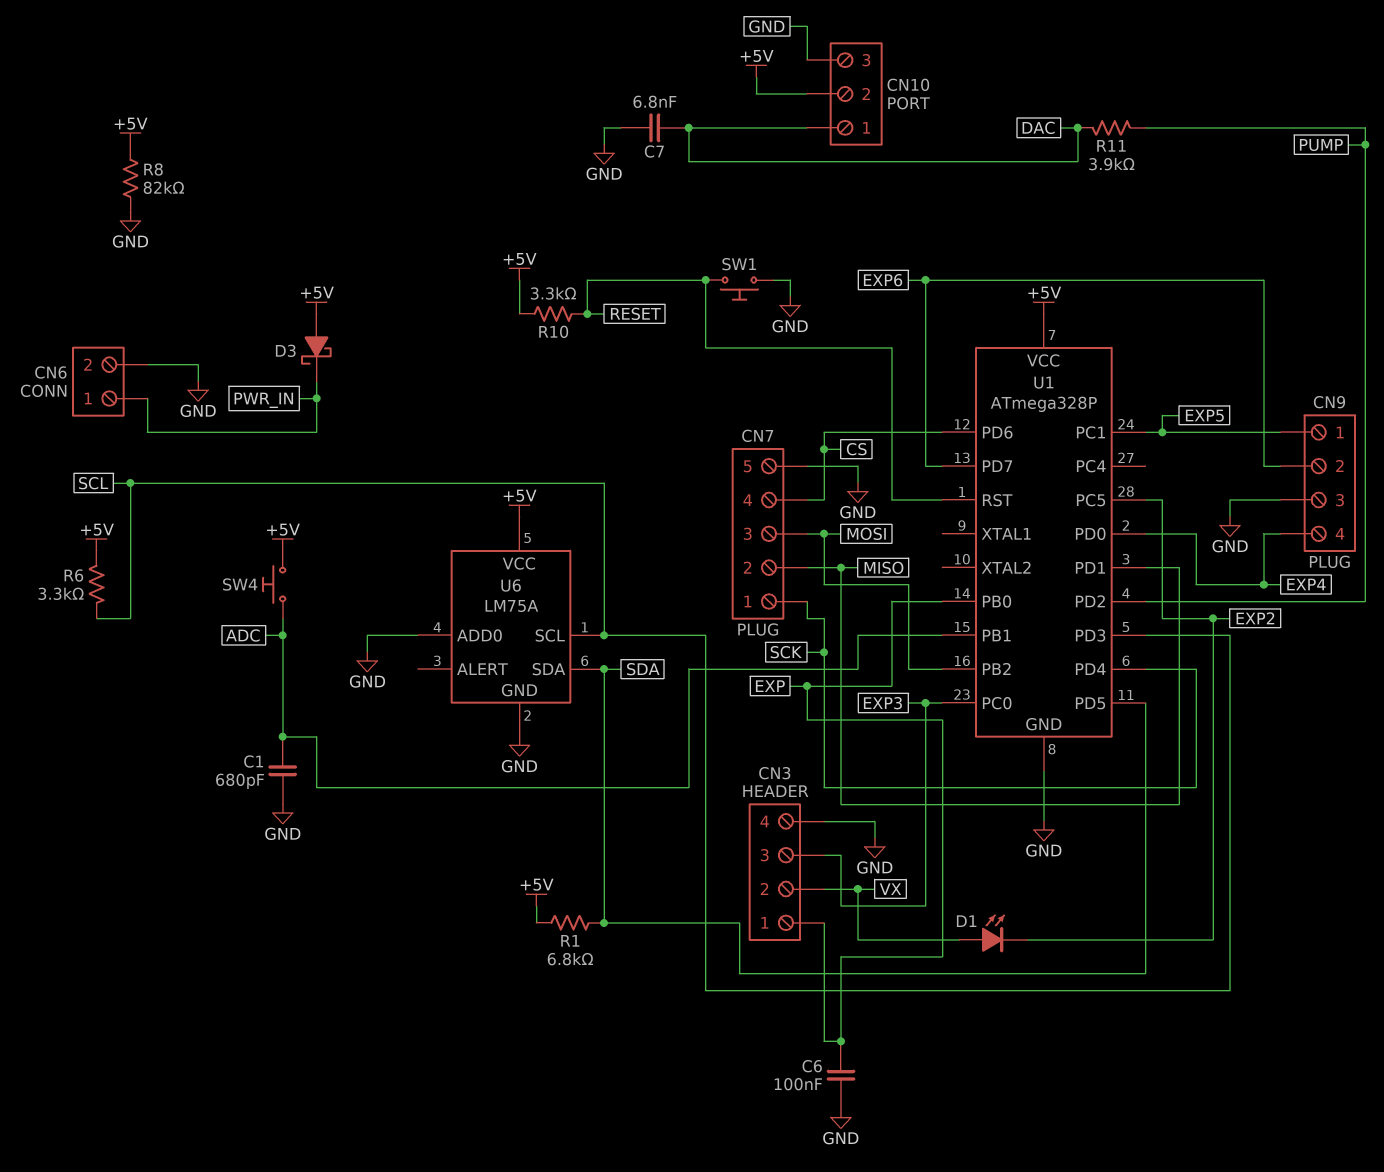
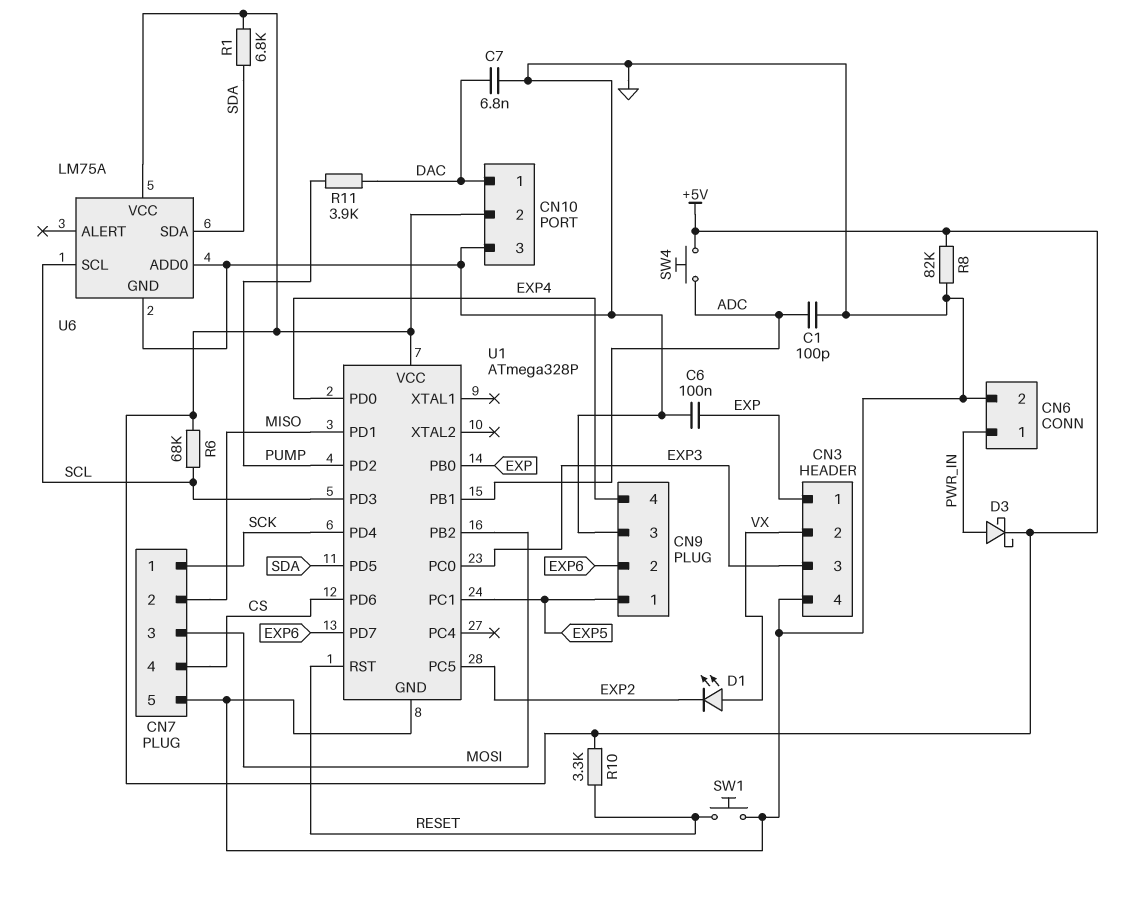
C1: 680pF (ADC, GND) -> 100pF (ADC, GND)
D3: schottky (A +5V, K PWR_IN) -> schottky (A PWR_IN, K +5V)
R6: 3.3k (+5V, SCL) -> 68k (+5V, SCL)

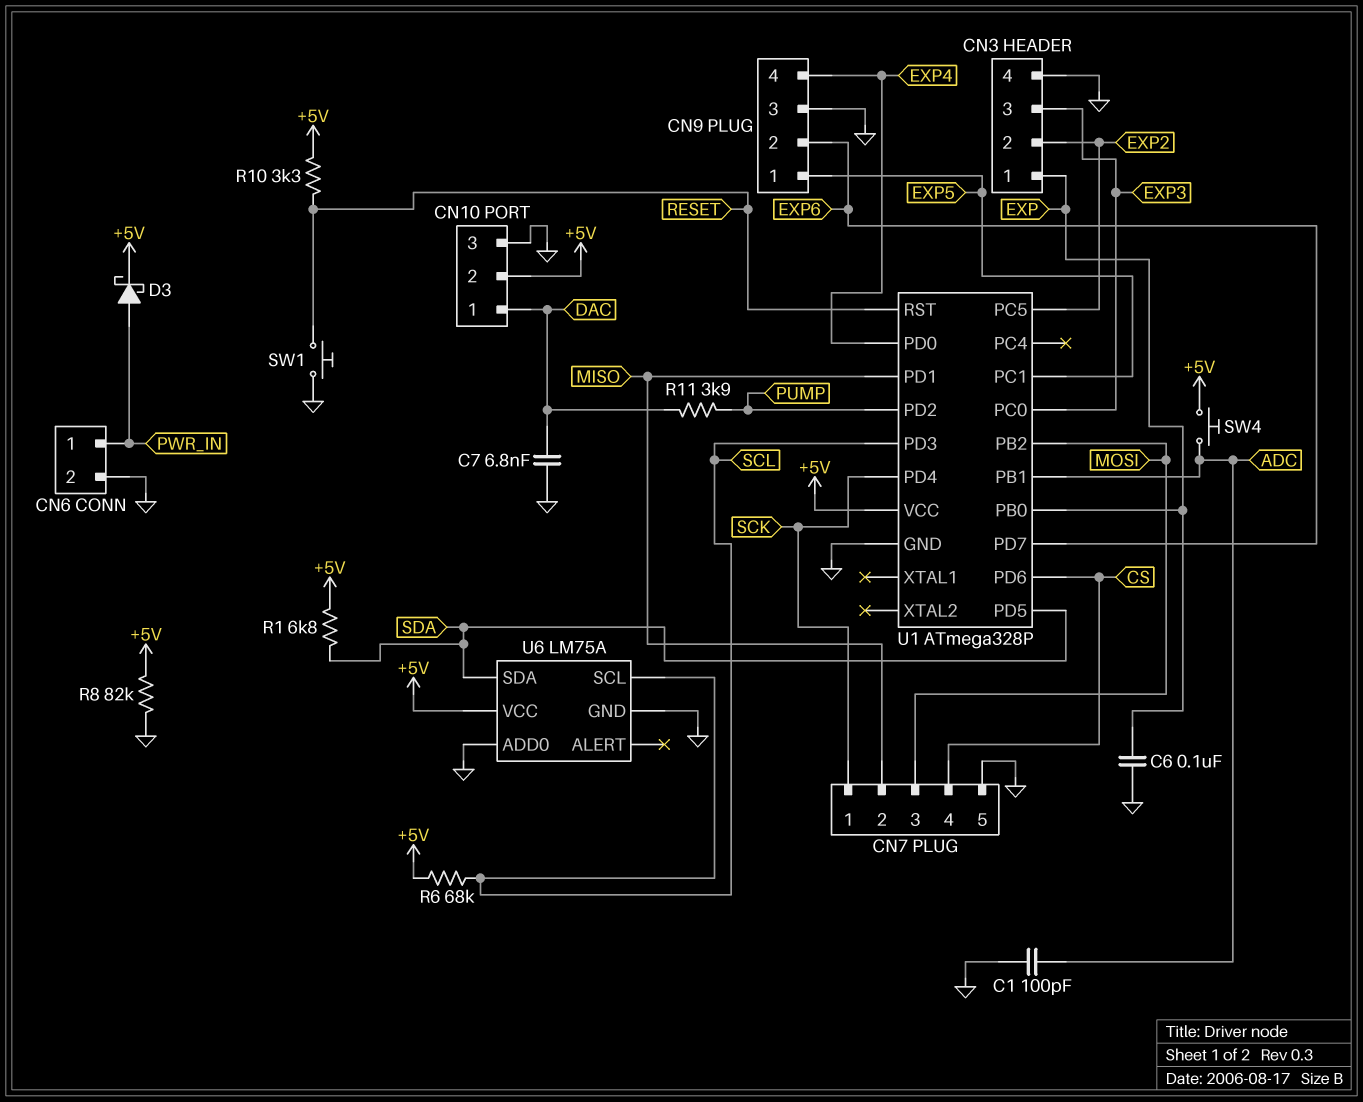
CN3 pin 2: VX -> EXP2
D1: LED (A VX, K EXP2) -> none

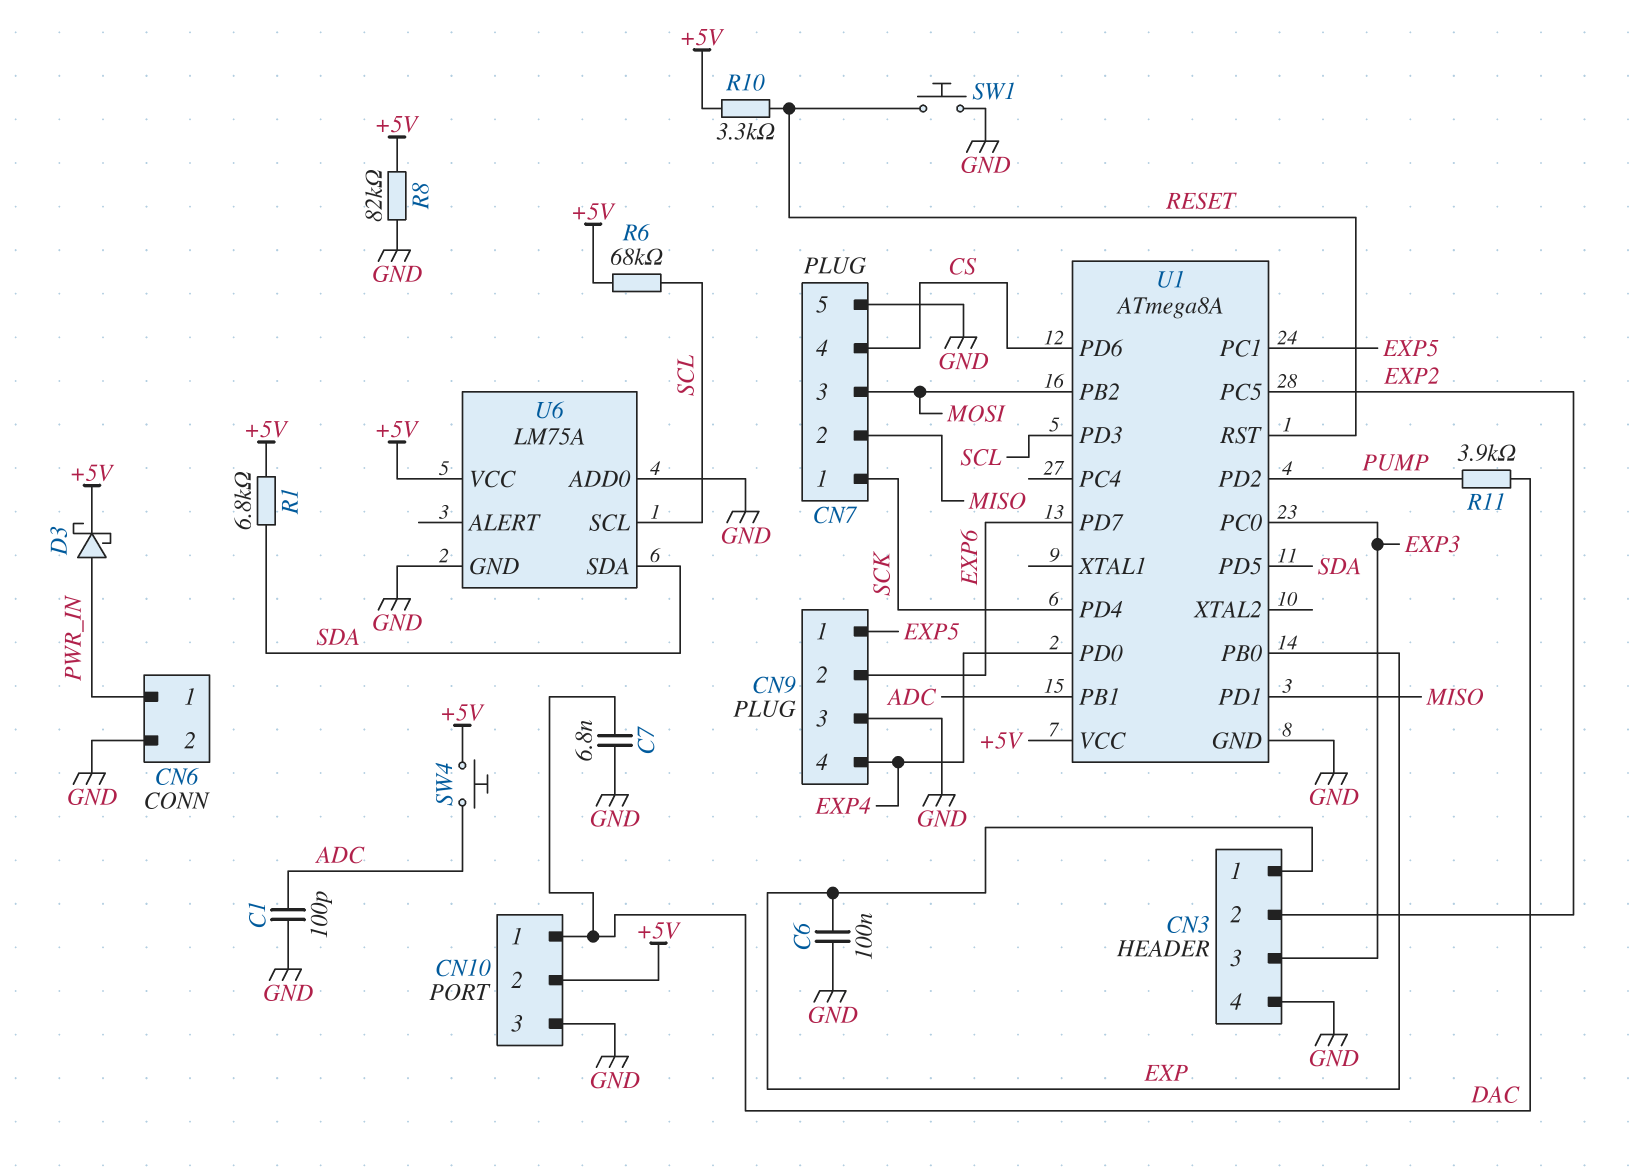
U1: ATmega328P -> ATmega8A

